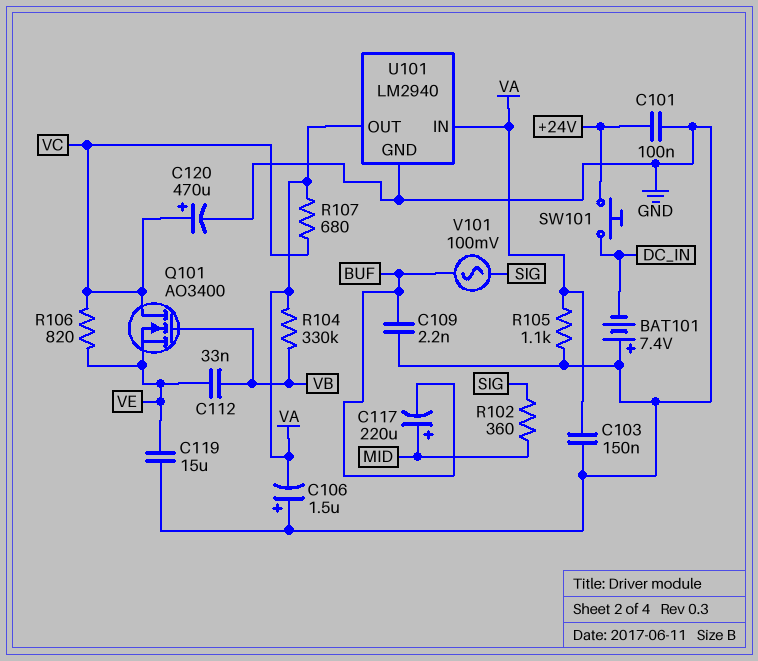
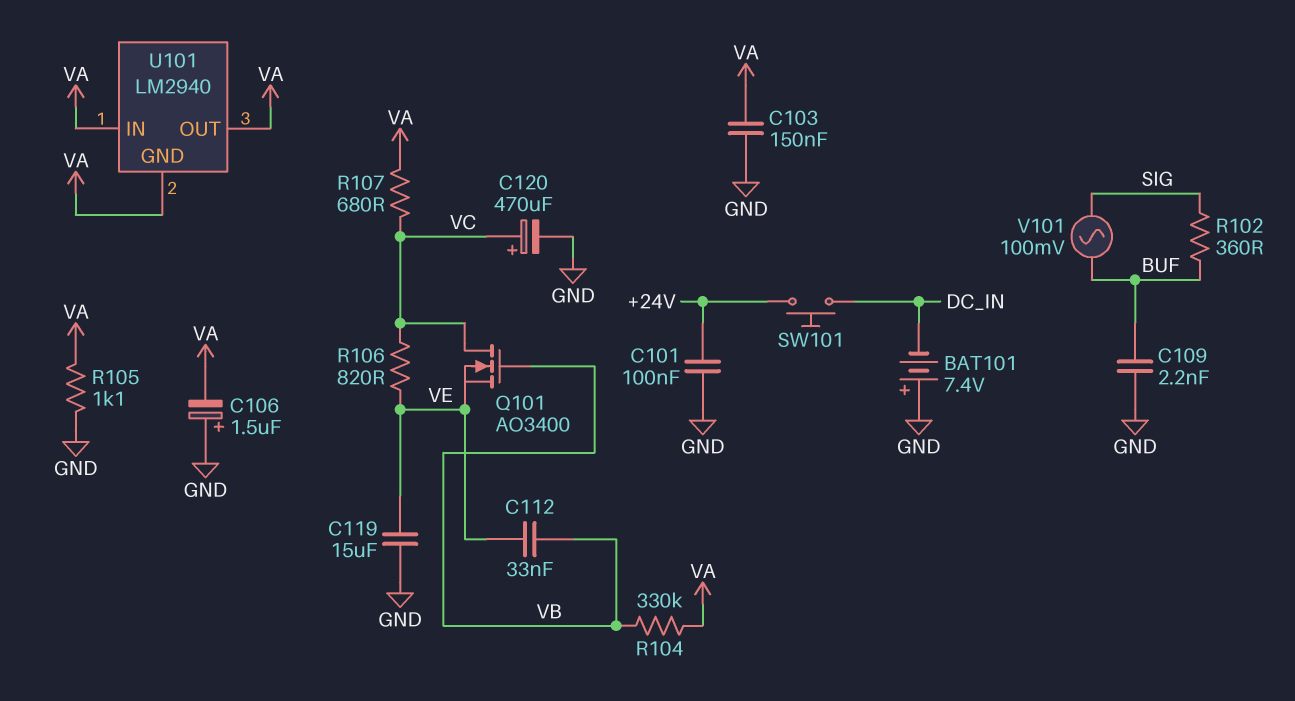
C117: 220uF (plus MID, minus BUF) -> none
R102: 360 (MID, SIG) -> 360 (BUF, SIG)
U101 pin GND: GND -> VA

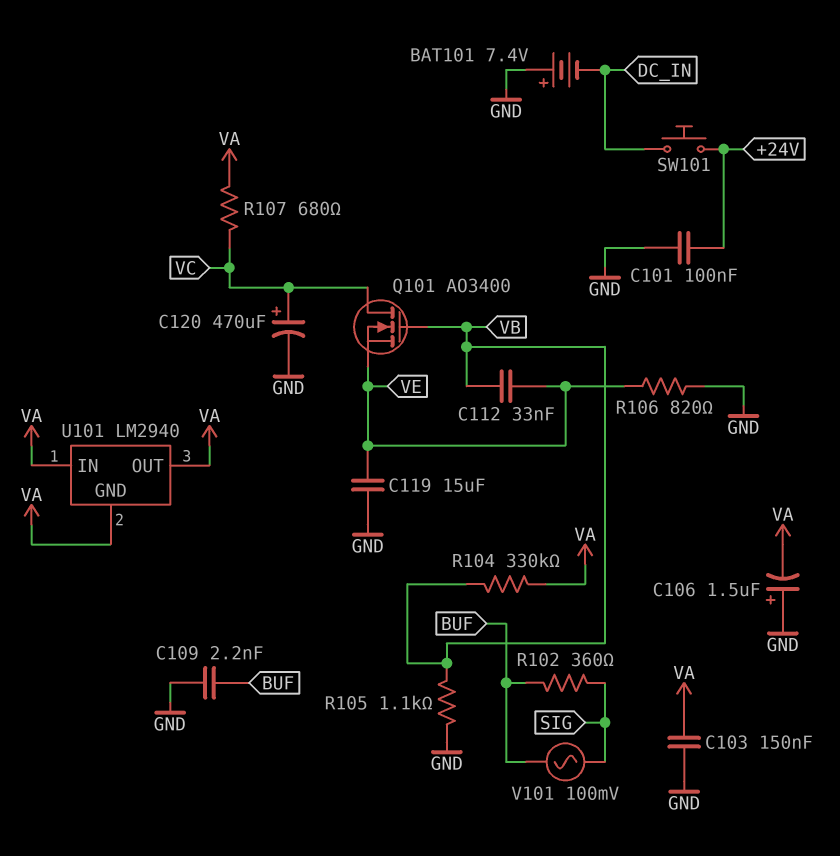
R105: 1.1k (GND, VA) -> 1.1k (GND, VB)
R106: 820 (VC, VE) -> 820 (GND, VE)

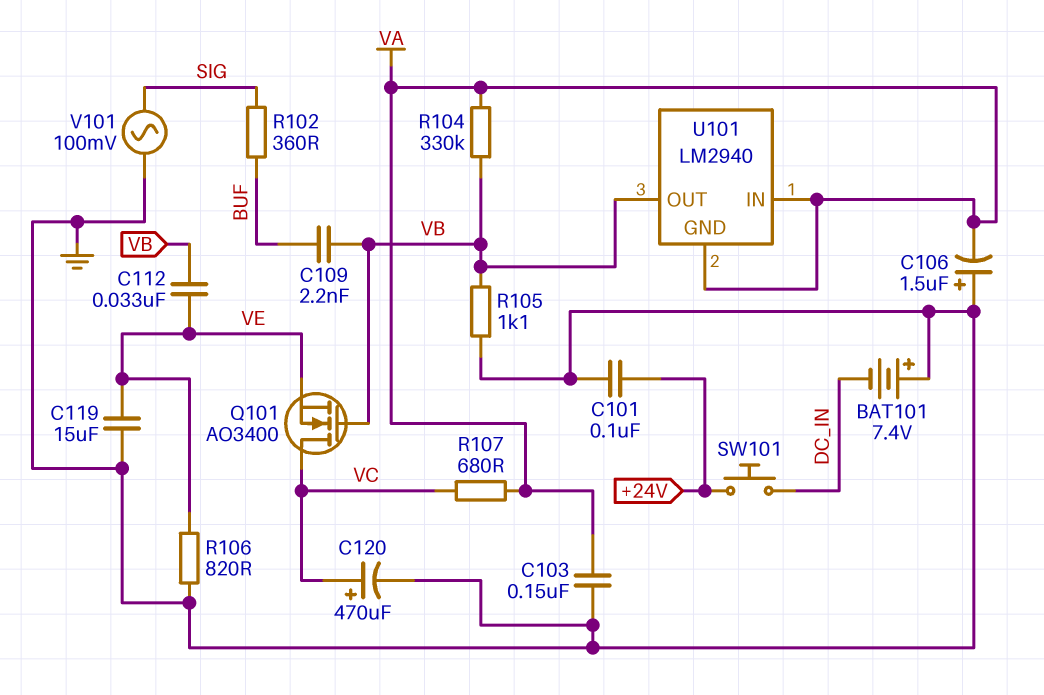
C109: 2.2nF (BUF, GND) -> 2.2nF (BUF, VB)
U101 pin OUT: VA -> VB
V101: AC 100mV (BUF, SIG) -> AC 100mV (GND, SIG)

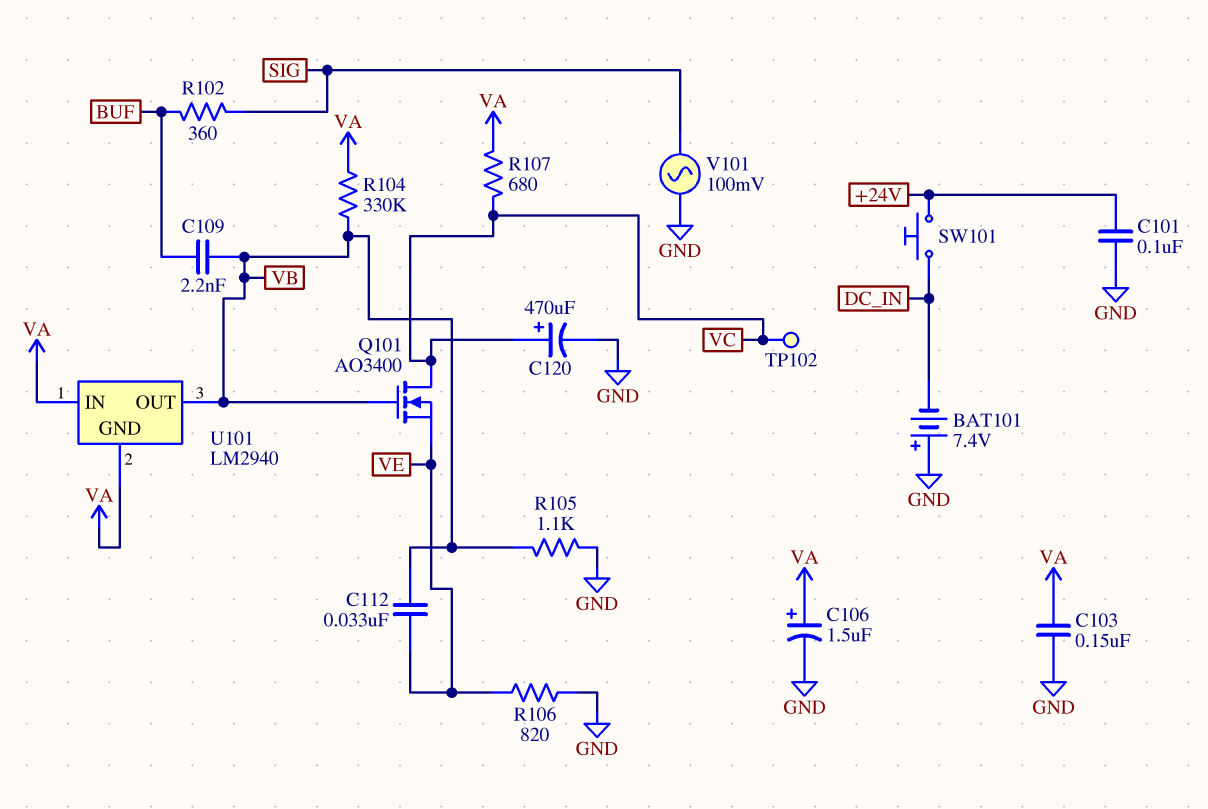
C106: 1.5uF (plus GND, minus VA) -> 1.5uF (plus VA, minus GND)
C119: 15uF (GND, VE) -> none
TP102: none -> test point (VC)

